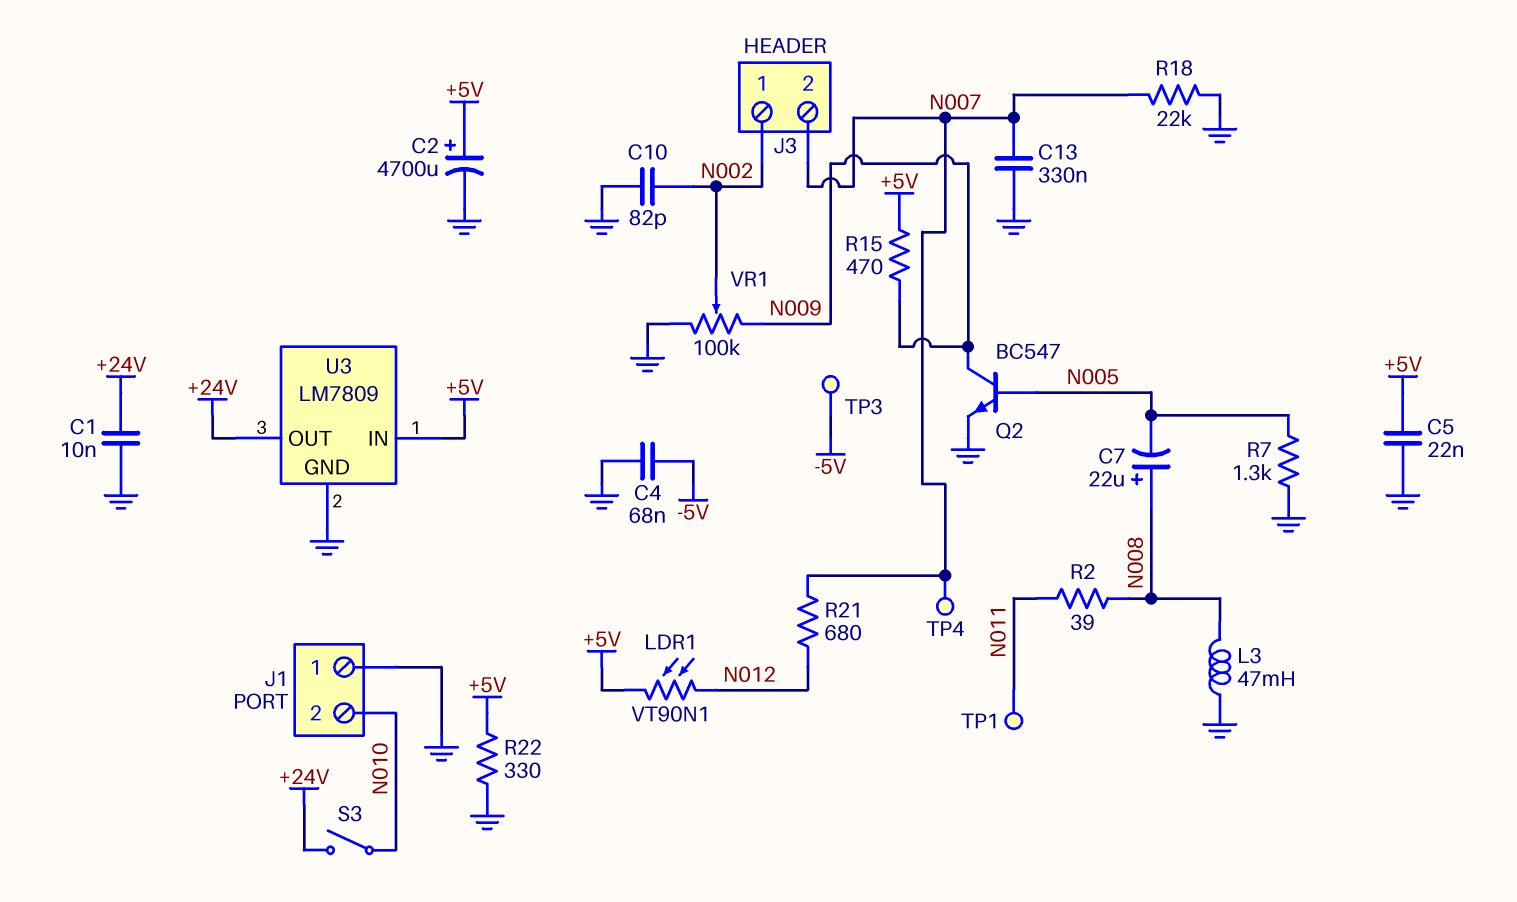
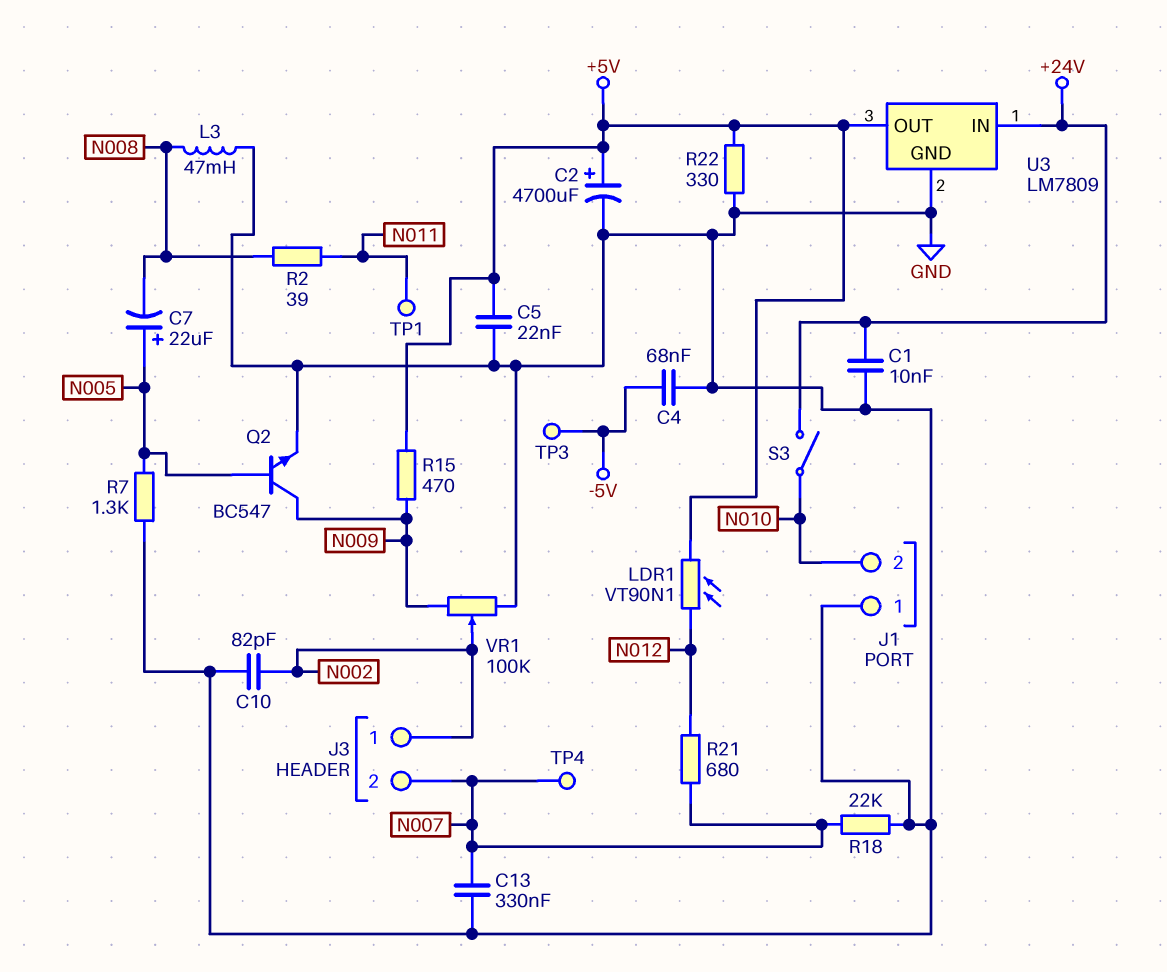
C7: 22uF (plus N008, minus N005) -> 22uF (plus N005, minus N008)
U3 pin IN: +5V -> +24V
U3 pin OUT: +24V -> +5V

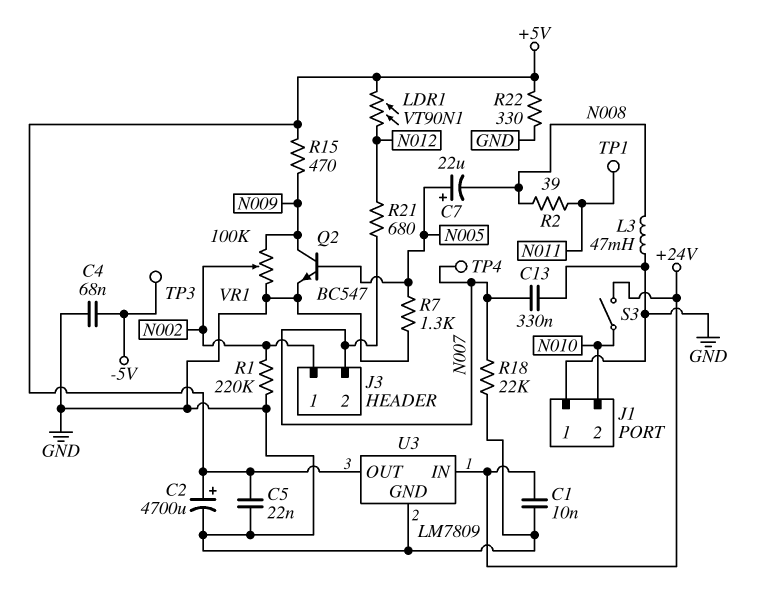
C10: 82pF (GND, N002) -> none
R1: none -> 220k (GND, N002)

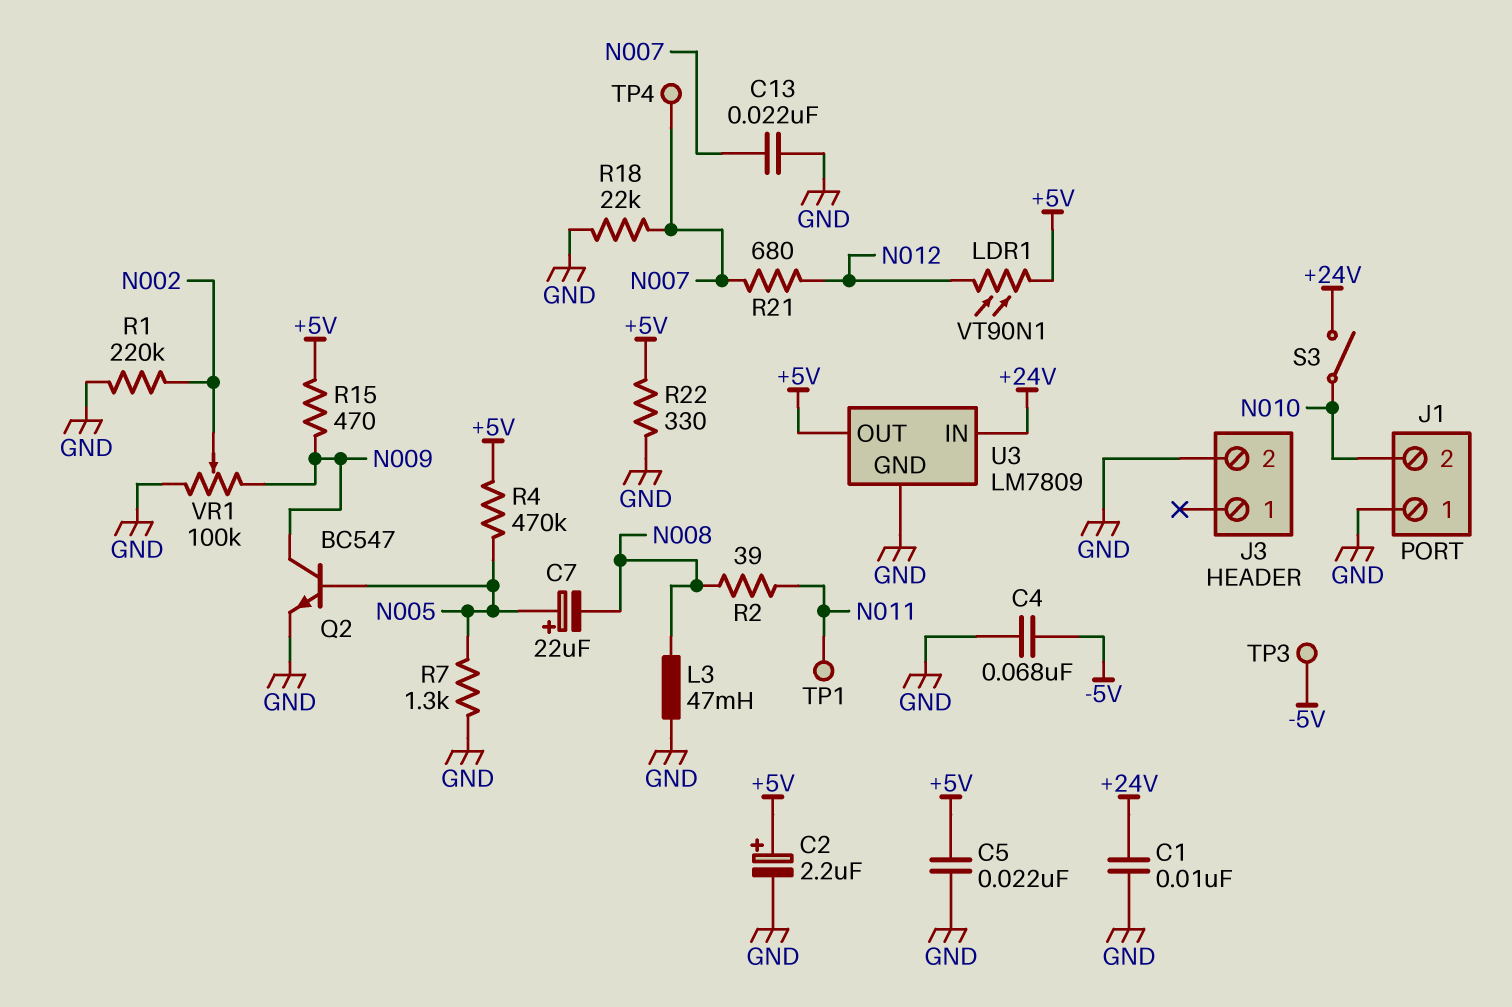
C2: 4700uF (plus +5V, minus GND) -> 2.2uF (plus +5V, minus GND)
C13: 330nF (GND, N007) -> 22nF (GND, N007)
J3 pin 1: N002 -> none
J3 pin 2: N007 -> GND
R4: none -> 470k (+5V, N005)

